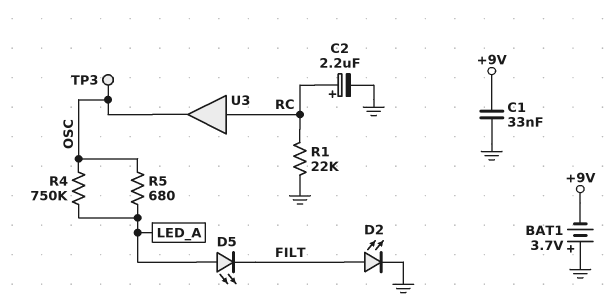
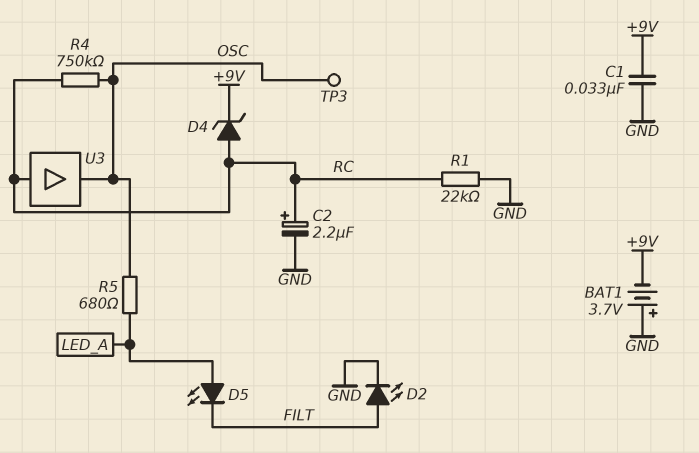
D4: none -> zener (A RC, K +9V)
R4: 750k (LED_A, OSC) -> 750k (OSC, RC)

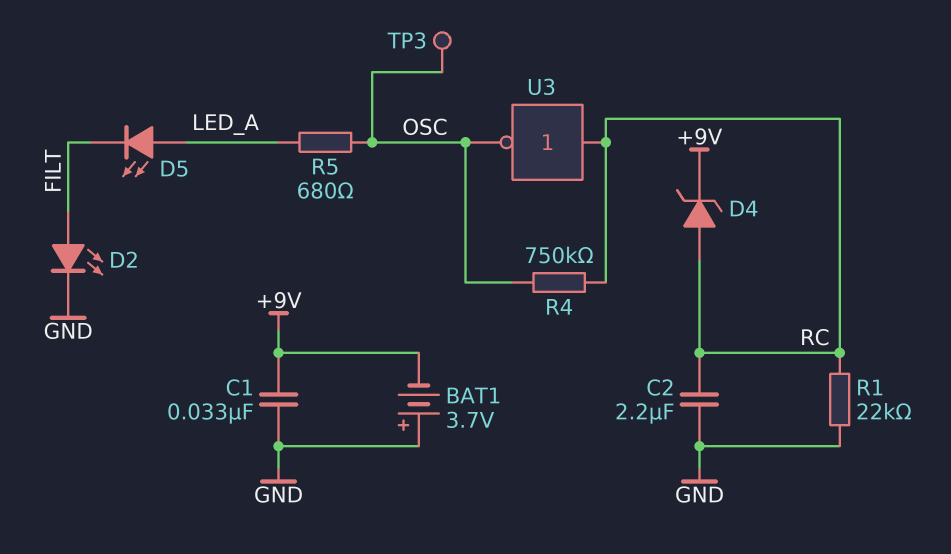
C2: 2.2uF (plus RC, minus GND) -> 2.2uF (GND, RC)
U3: buffer (in RC, out OSC) -> NOT (in RC, out OSC)

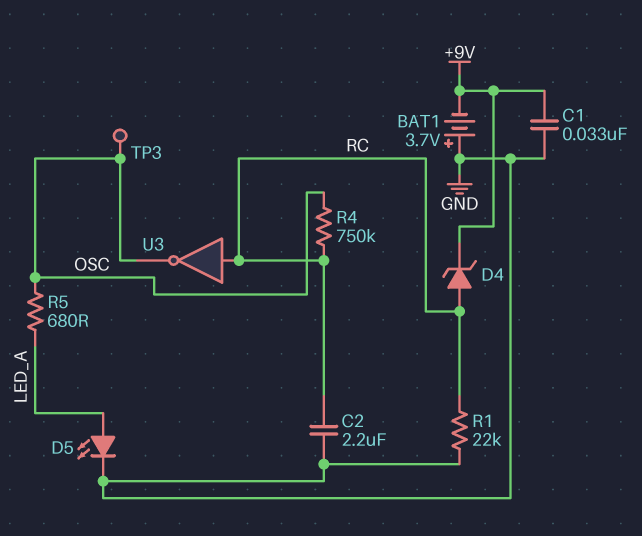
D2: LED (A FILT, K GND) -> none
D5: LED (A LED_A, K FILT) -> LED (A LED_A, K GND)

